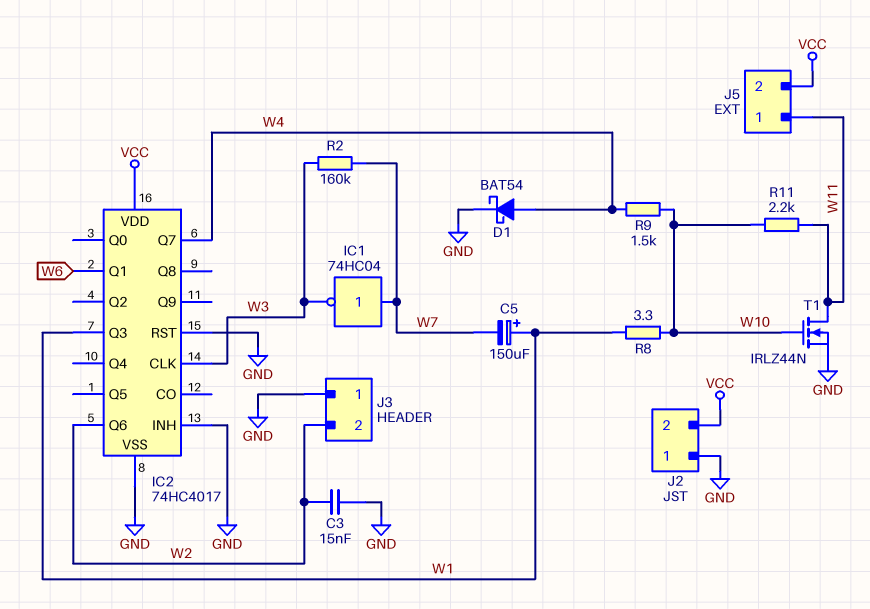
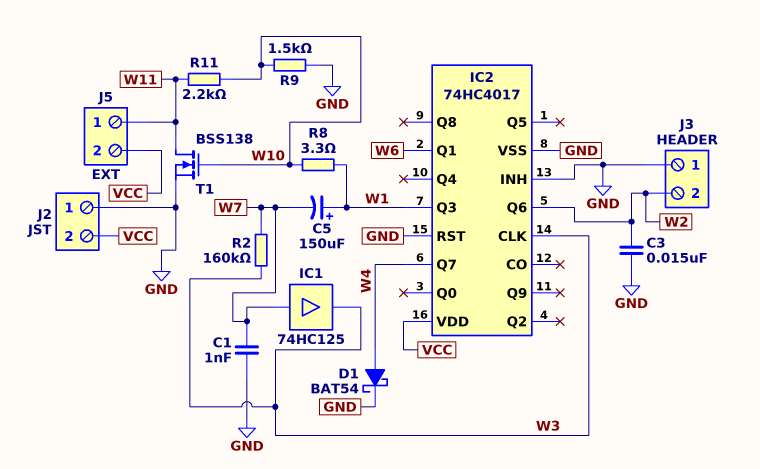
C1: none -> 1nF (GND, W7)
IC1: NOT 74HC04 (in W7, out W3) -> buffer 74HC125 (in W7, out W3)
R9: 1.5k (W4, W10) -> 1.5k (GND, W10)
T1: NMOS IRLZ44N (G W10, D W11, S GND) -> NMOS BSS138 (G W10, D W11, S GND)

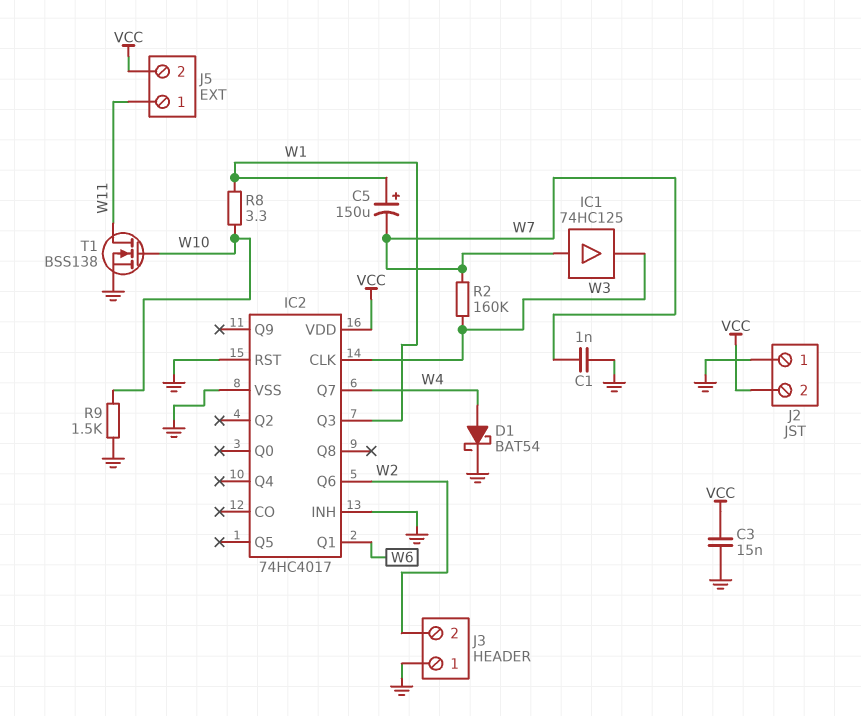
C3: 15nF (GND, W2) -> 15nF (GND, VCC)
R11: 2.2k (W10, W11) -> none

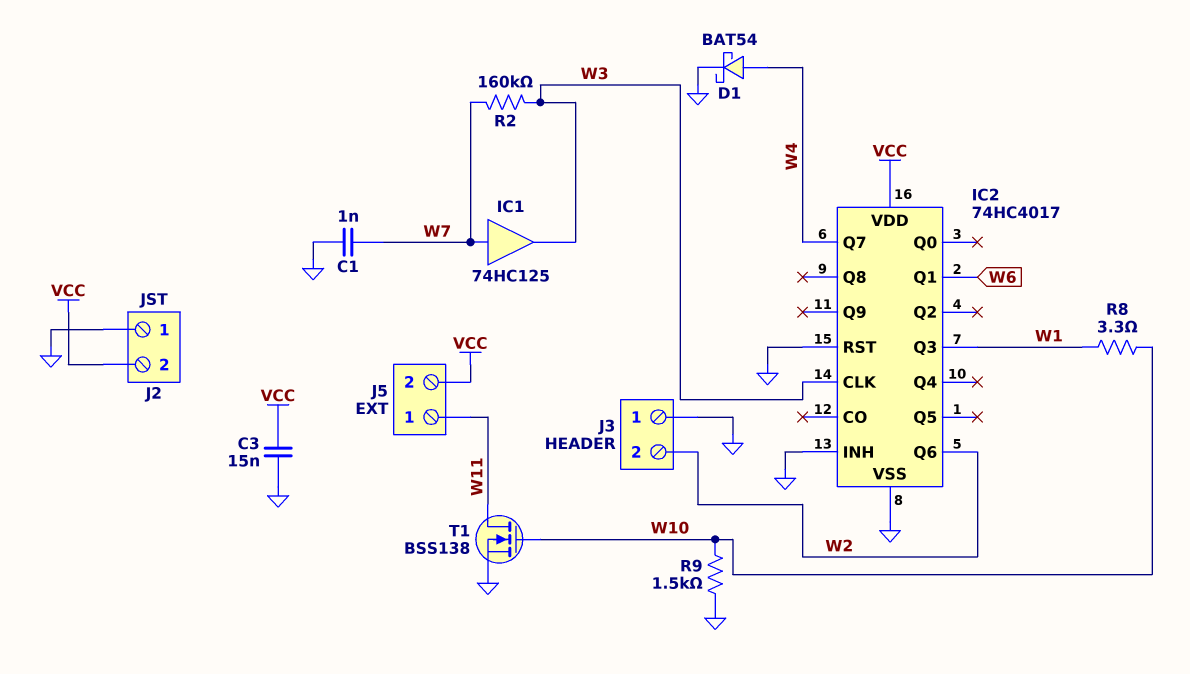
C5: 150uF (plus W1, minus W7) -> none

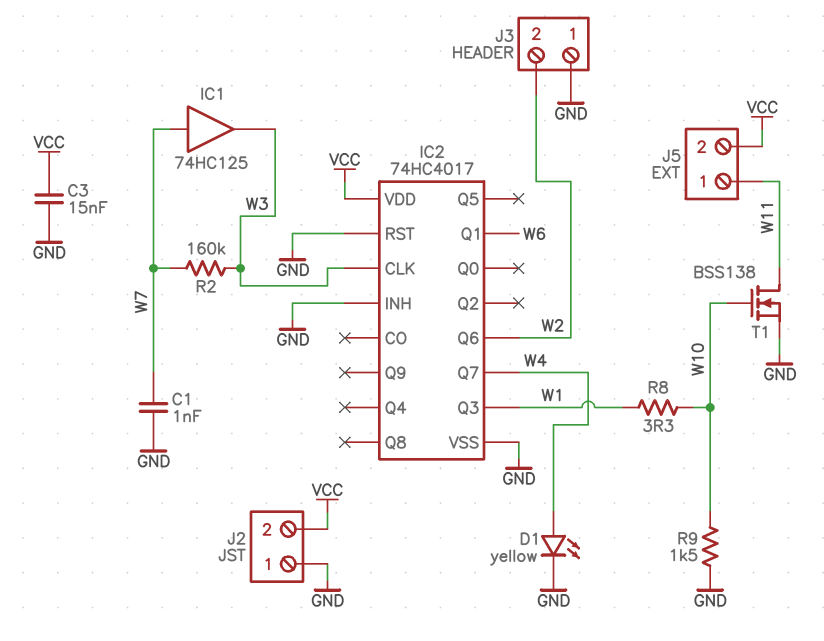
D1: schottky BAT54 (A W4, K GND) -> LED yellow (A W4, K GND)

